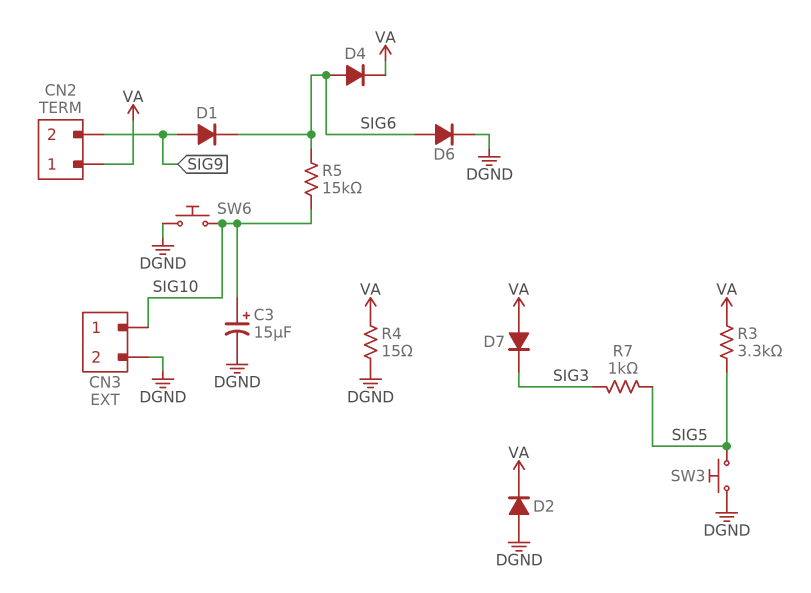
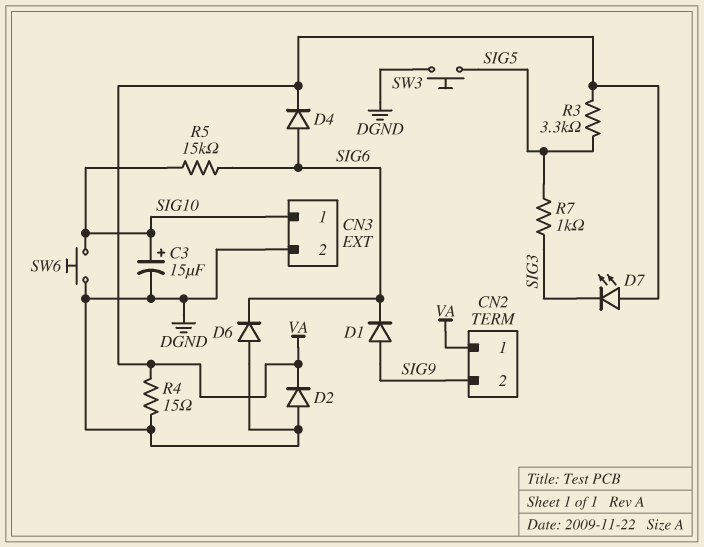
D6: diode (A SIG6, K DGND) -> diode (A DGND, K SIG6)
D7: diode (A VA, K SIG3) -> LED (A VA, K SIG3)

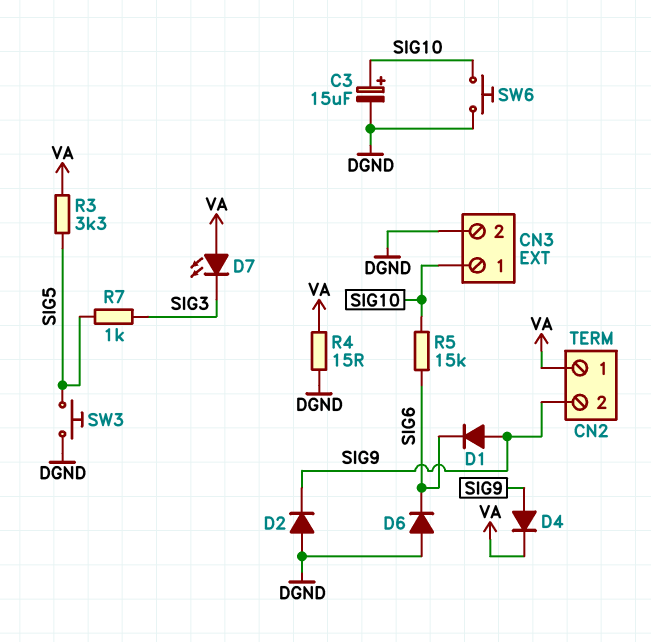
D2: diode (A DGND, K VA) -> diode (A DGND, K SIG9)
D4: diode (A SIG6, K VA) -> diode (A SIG9, K VA)

